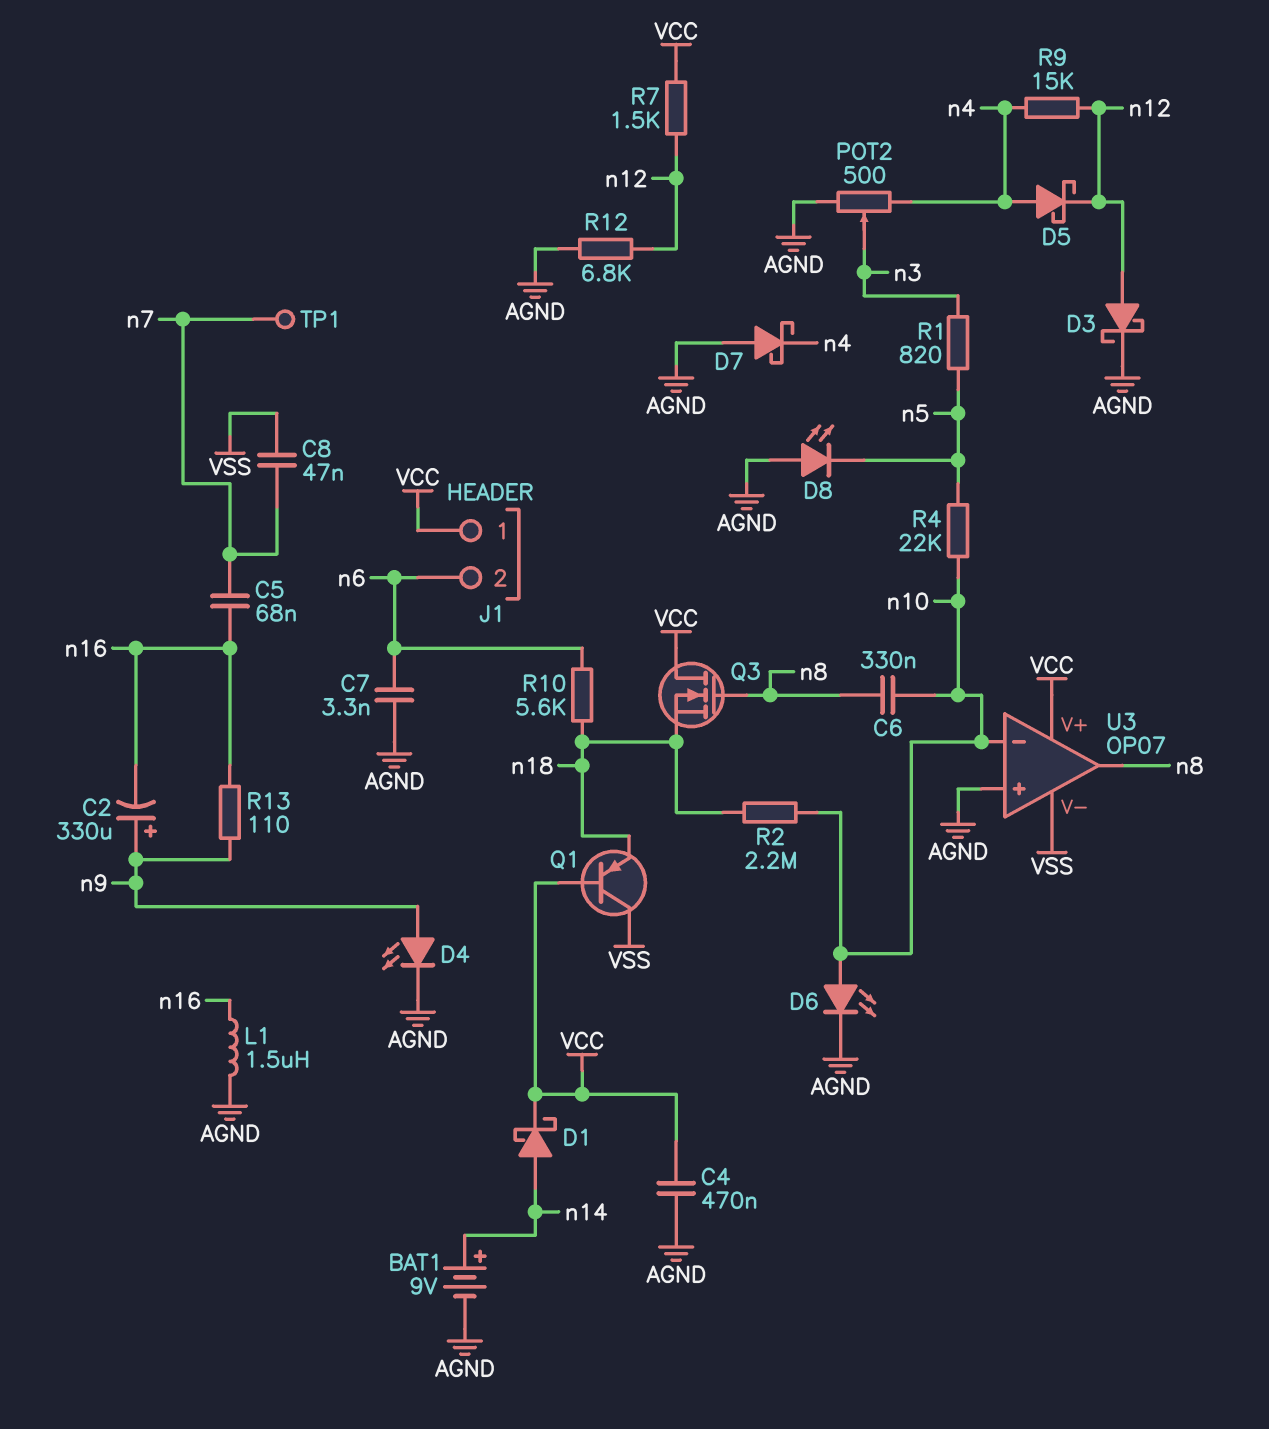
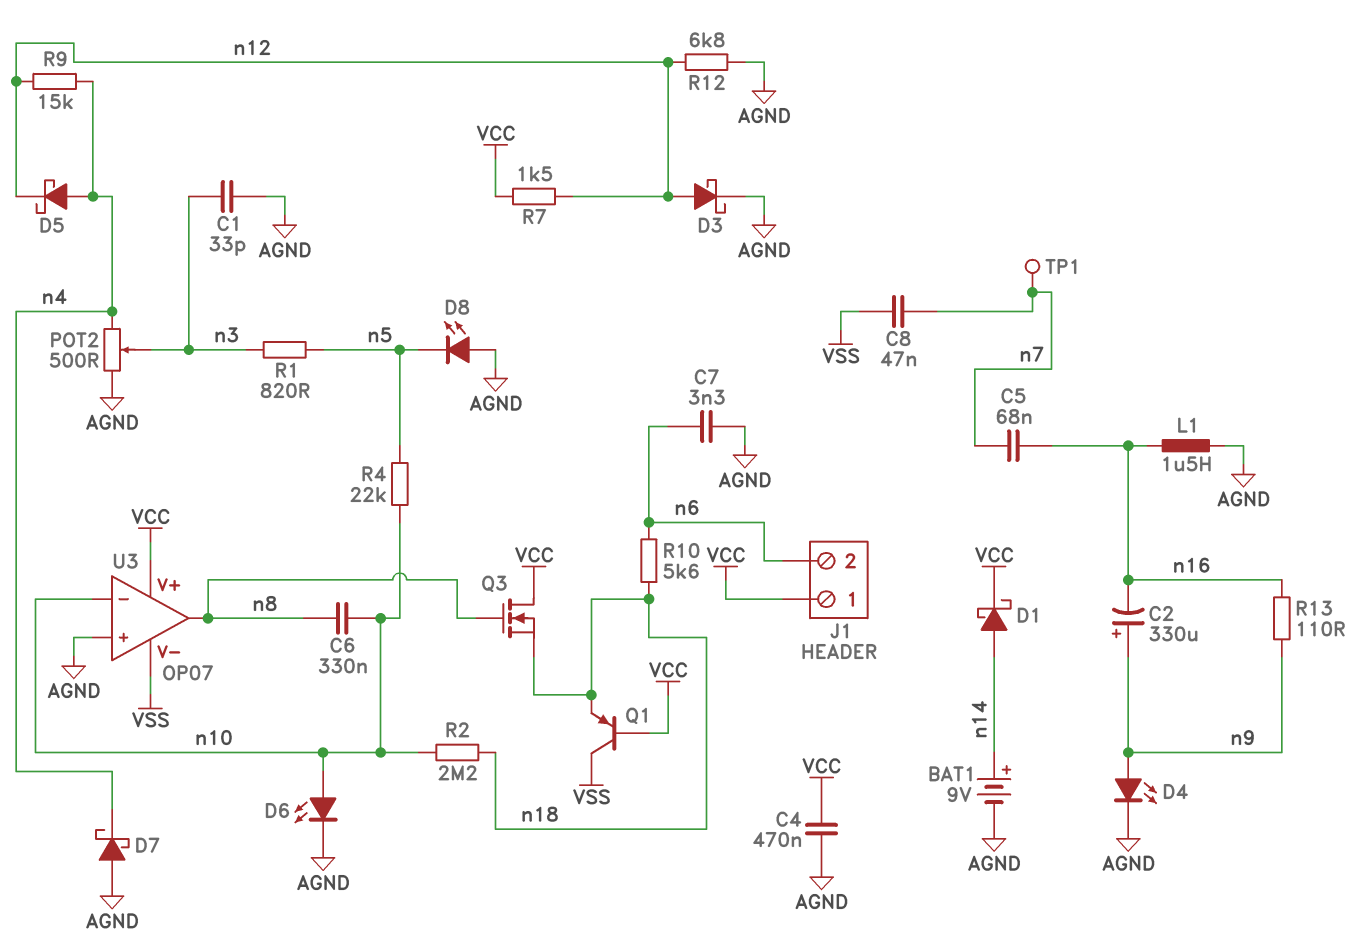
C1: none -> 33pF (AGND, n3)

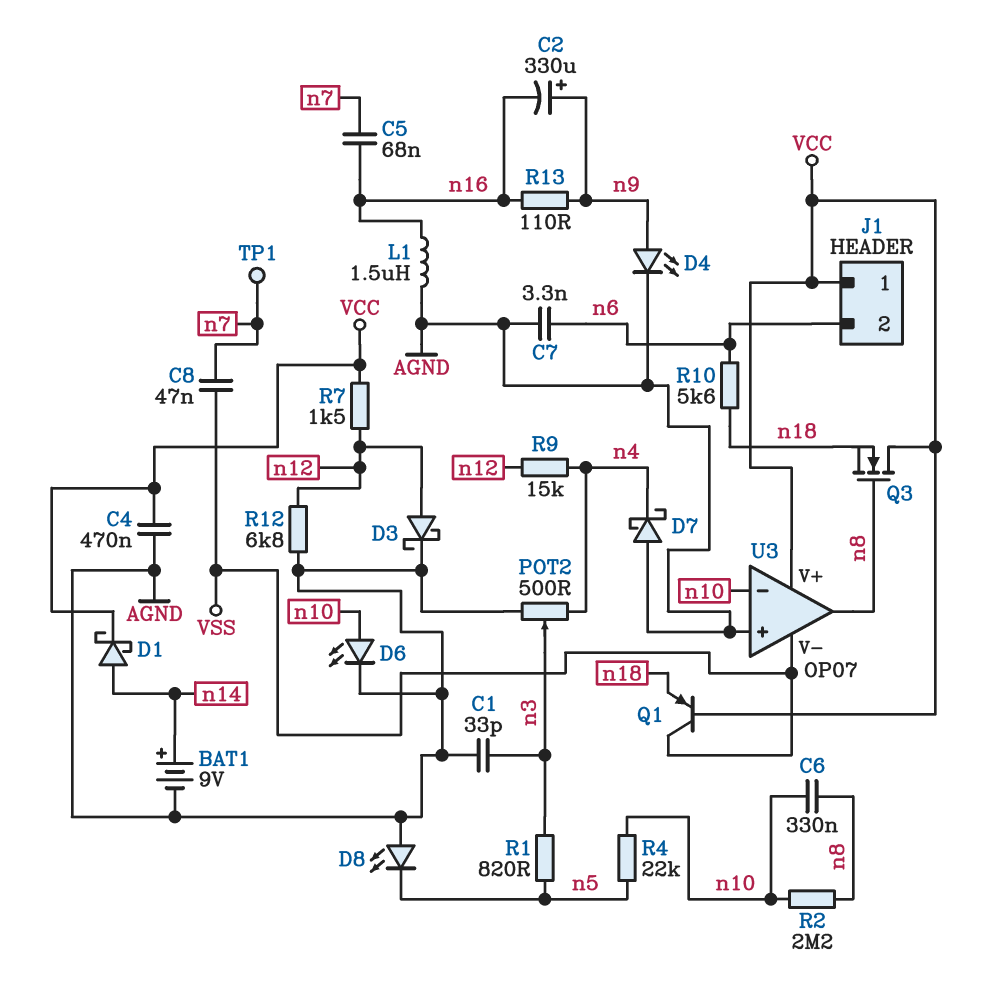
D5: schottky (A n4, K n12) -> none
R2: 2.2M (n10, n18) -> 2.2M (n8, n10)

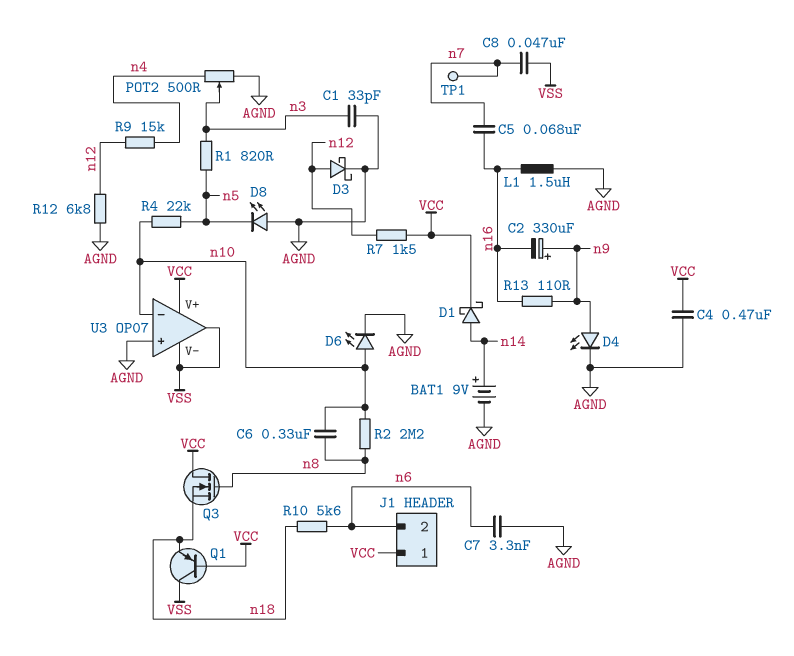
D7: schottky (A AGND, K n4) -> none
U3 pin out: n8 -> VSS

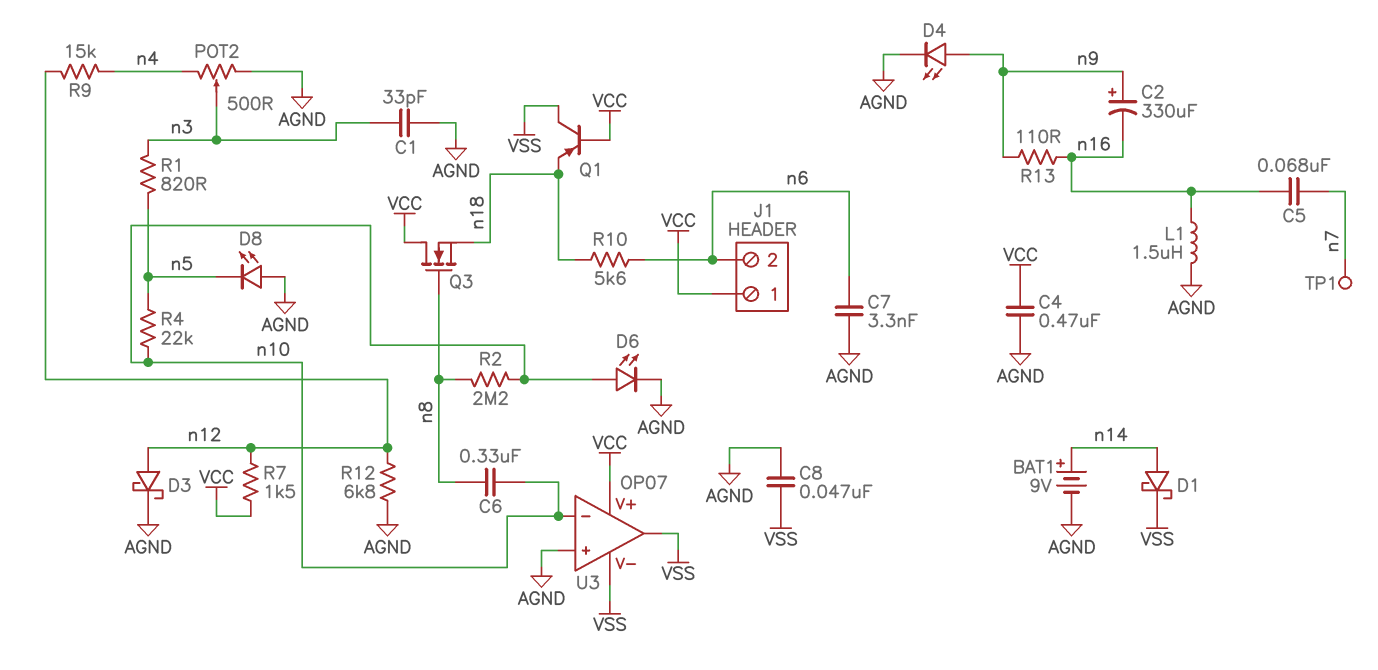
C8: 47nF (VSS, n7) -> 47nF (AGND, VSS)
D1: schottky (A n14, K VCC) -> schottky (A n14, K VSS)

